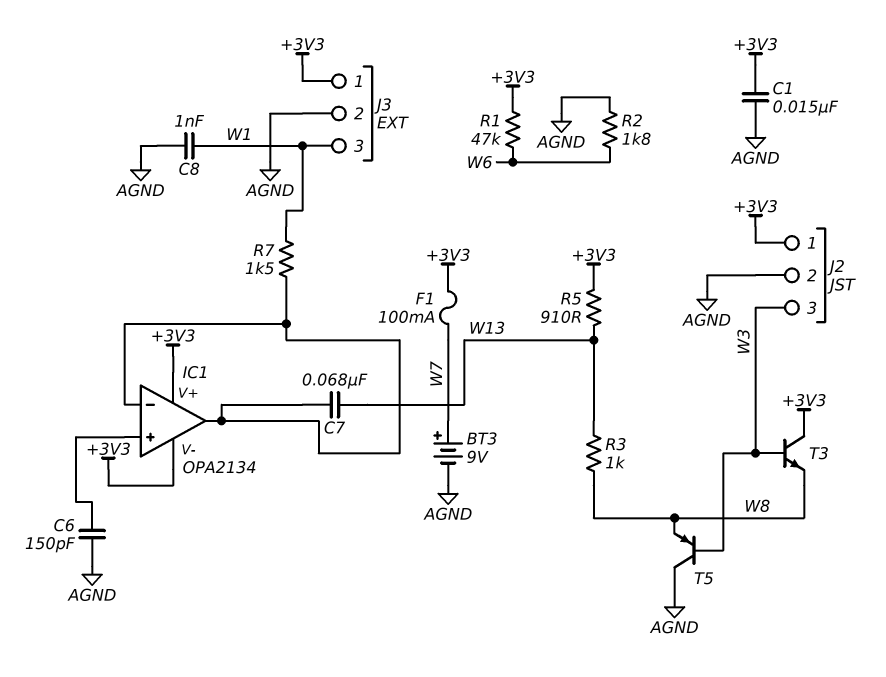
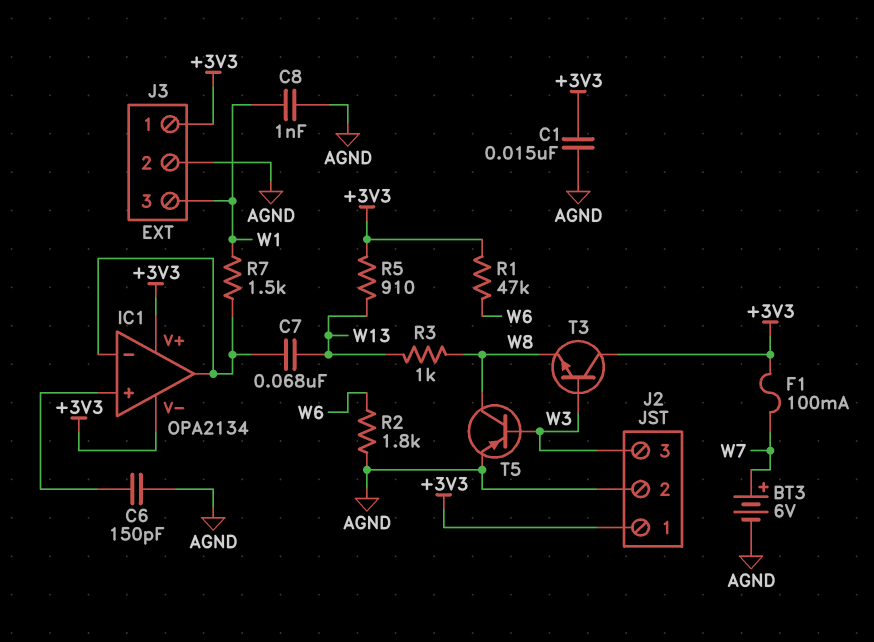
BT3: 9V (plus W7, minus AGND) -> 6V (plus W7, minus AGND)
T5: PNP (B W3, C AGND, E W8) -> PNP (B W3, C W8, E AGND)

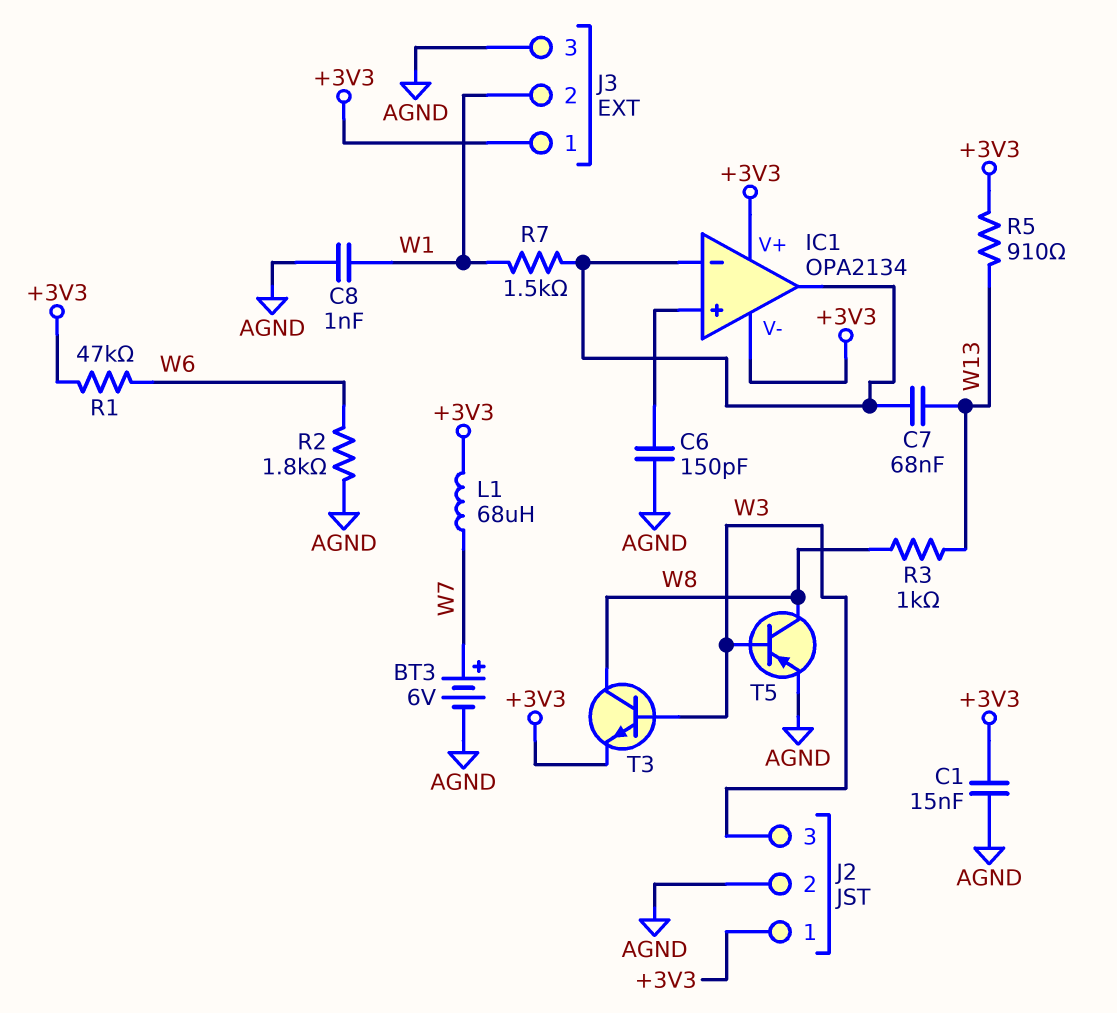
F1: 100mA (+3V3, W7) -> none
J3 pin 2: AGND -> W1
J3 pin 3: W1 -> AGND
L1: none -> 68uH (+3V3, W7)
T3: NPN (B W3, C +3V3, E W8) -> NPN (B W3, C W8, E +3V3)

